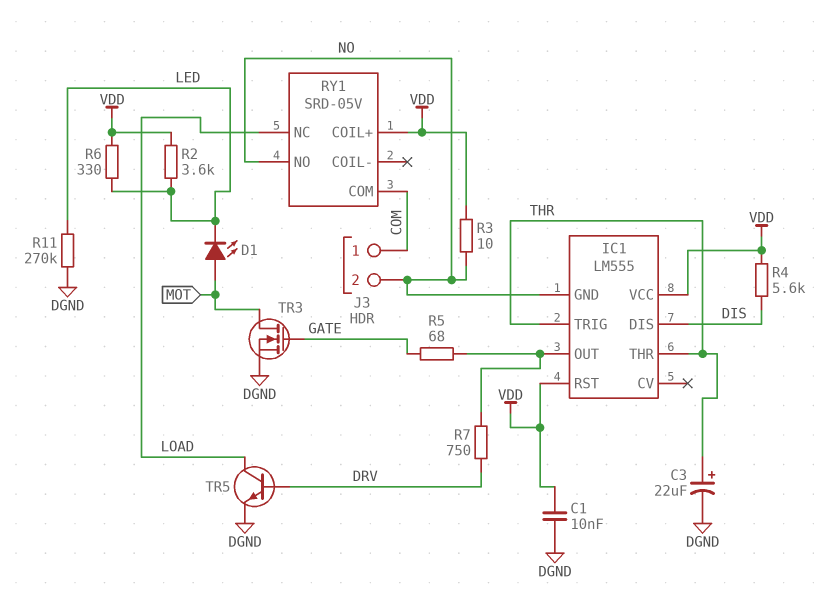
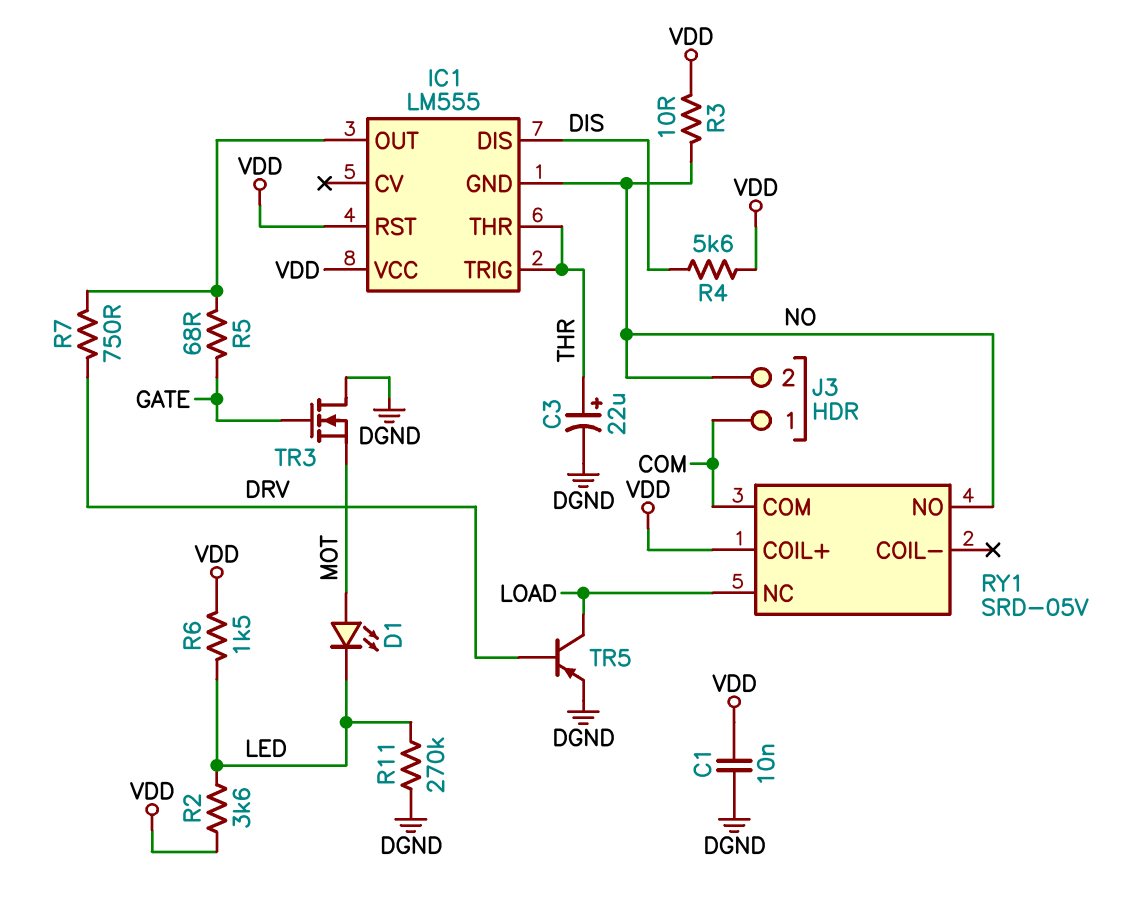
R6: 330 (LED, VDD) -> 1.5k (LED, VDD)
TR3: NMOS (G GATE, D MOT, S DGND) -> NMOS (G GATE, D DGND, S MOT)
TR5: NPN (B DRV, C LOAD, E DGND) -> PNP (B DRV, C LOAD, E DGND)

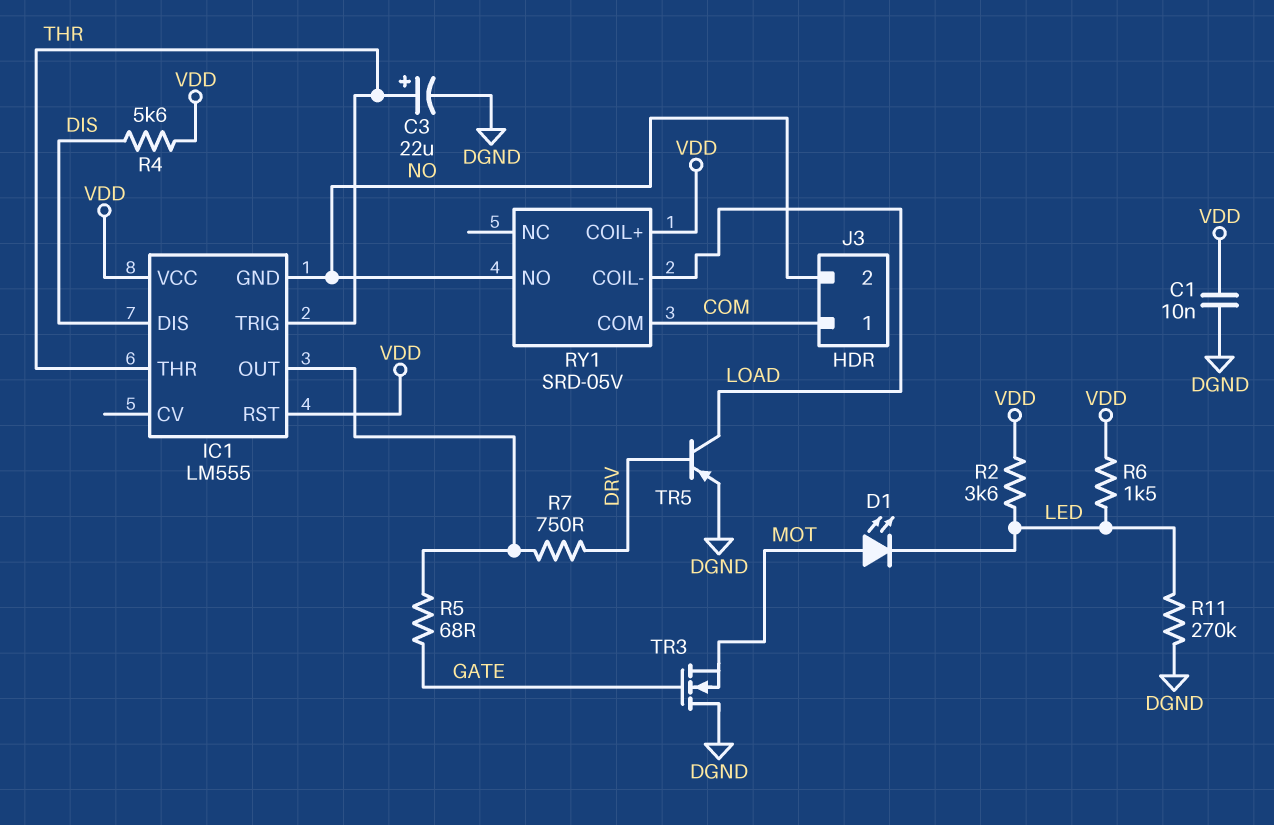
R3: 10 (NO, VDD) -> none
RY1 pin COIL-: none -> LOAD
RY1 pin NC: LOAD -> none

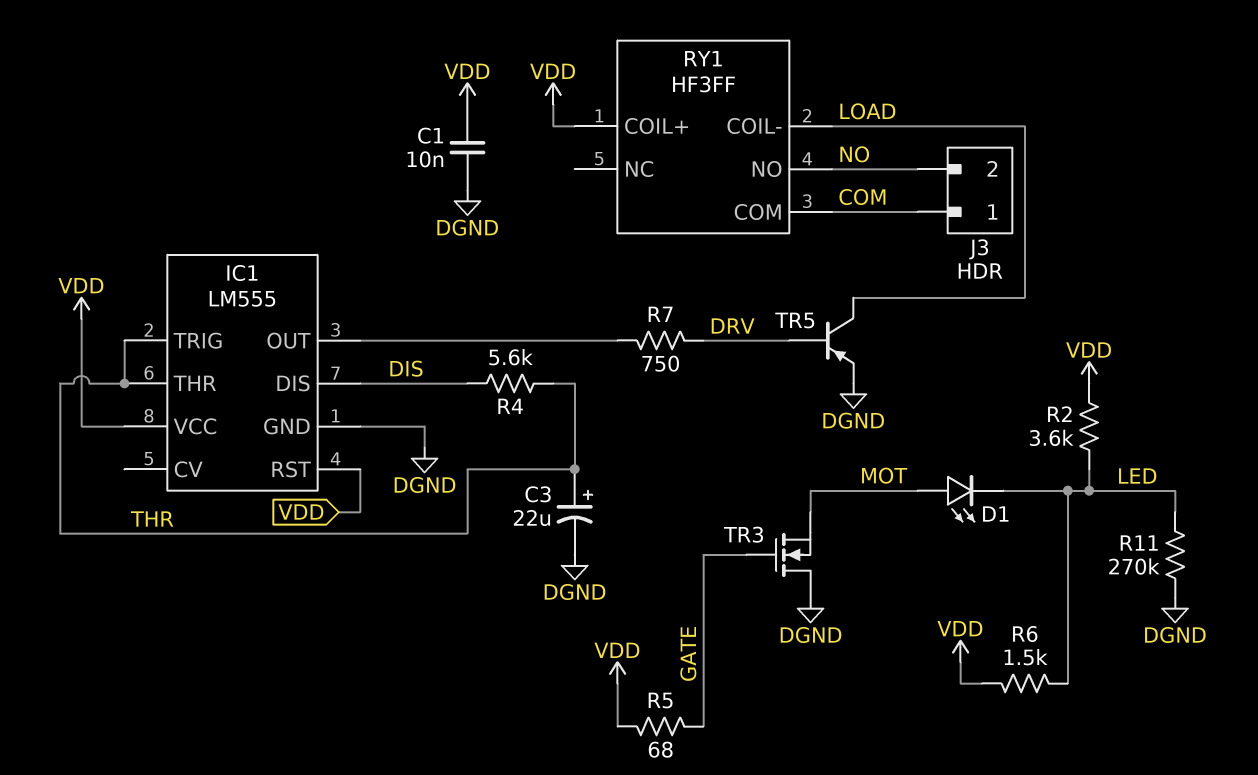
IC1 pin GND: NO -> DGND
R4: 5.6k (DIS, VDD) -> 5.6k (DIS, THR)
R5: 68 (GATE, IC1/OUT) -> 68 (GATE, VDD)
RY1: SRD-05V -> HF3FF

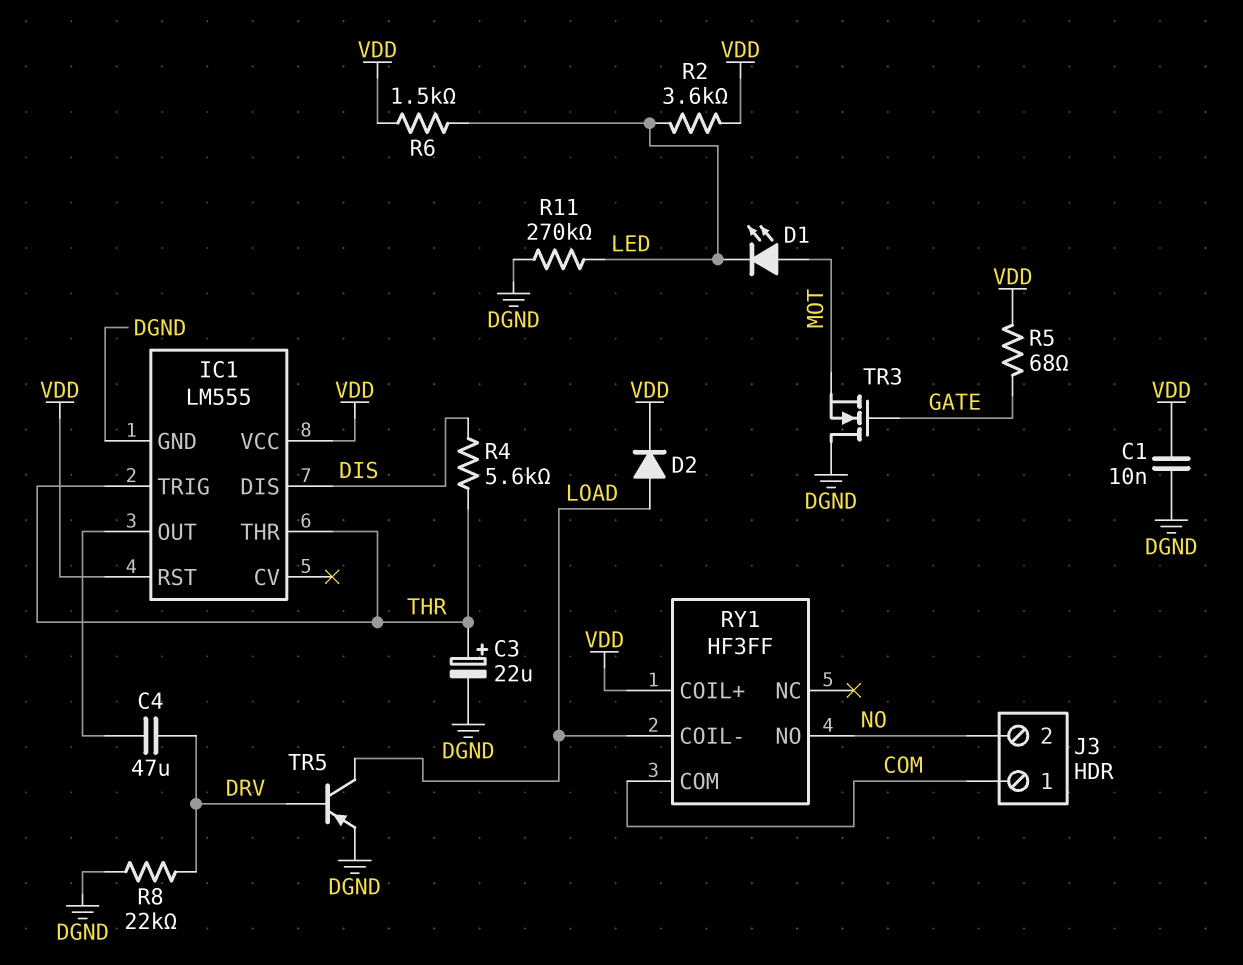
C4: none -> 47uF (DRV, IC1/OUT)
D2: none -> diode (A LOAD, K VDD)
R7: 750 (DRV, IC1/OUT) -> none
R8: none -> 22k (DGND, DRV)

